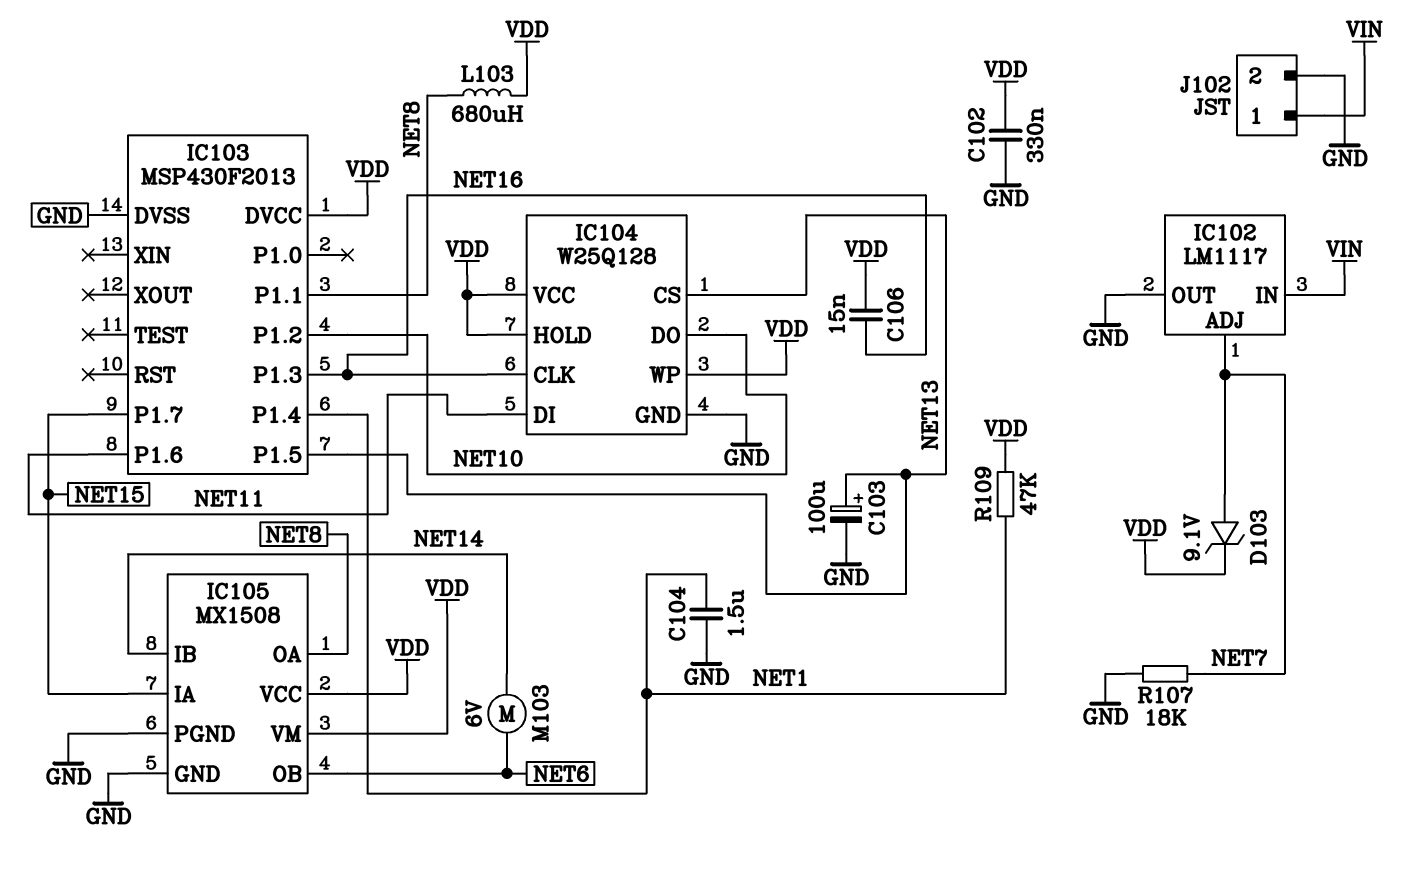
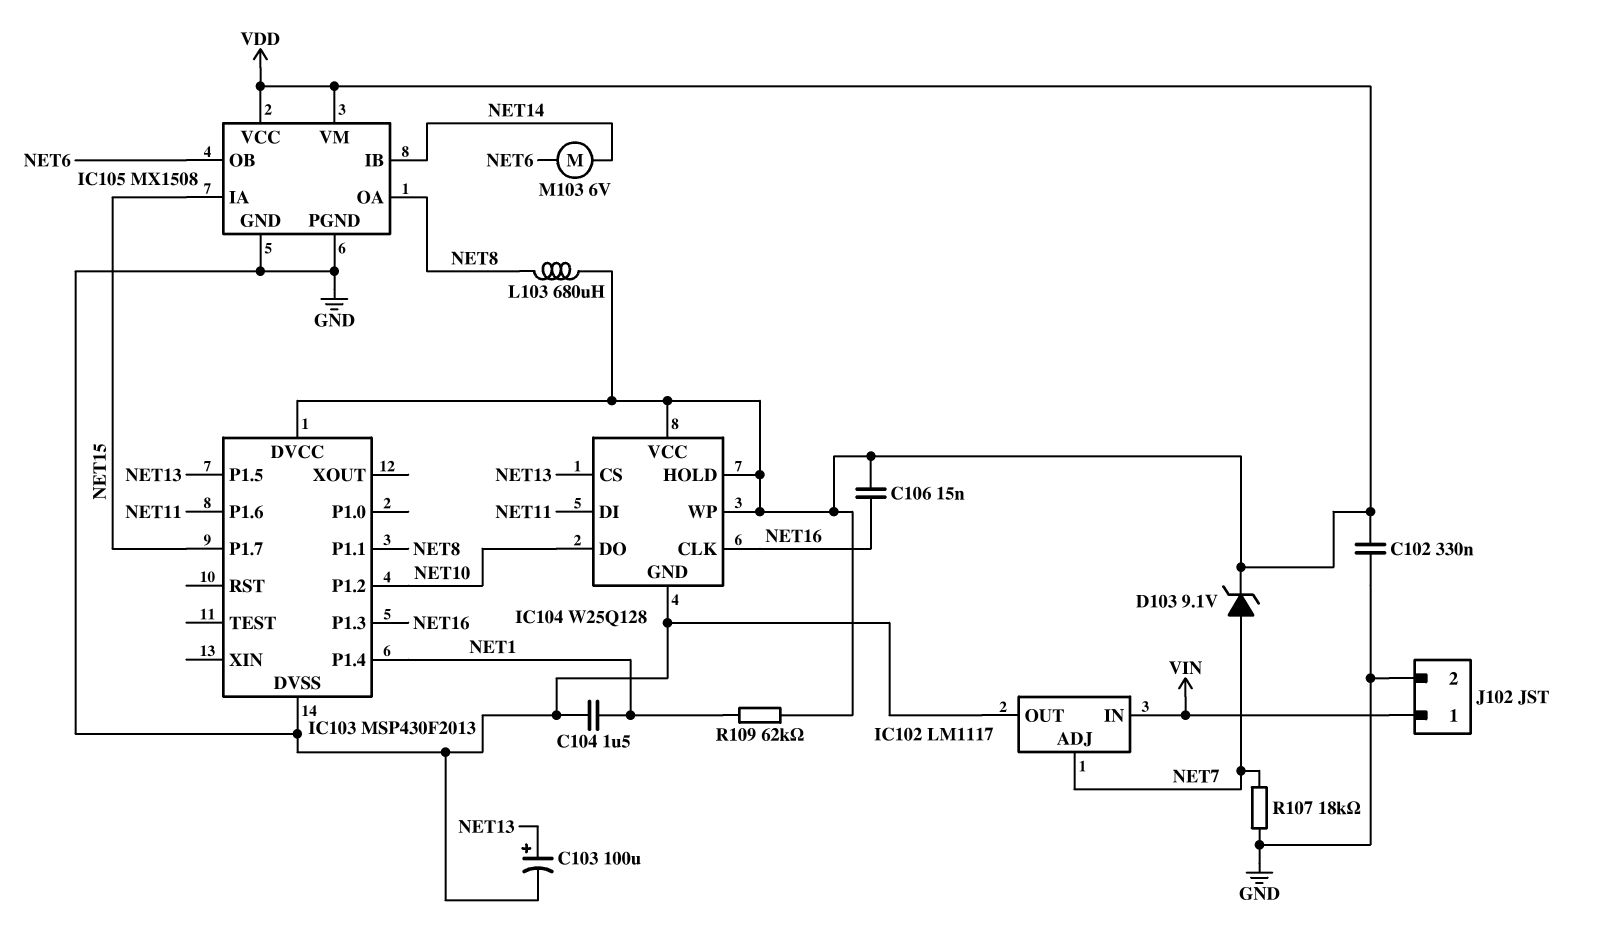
R109: 47k (NET1, VDD) -> 62k (NET1, VDD)

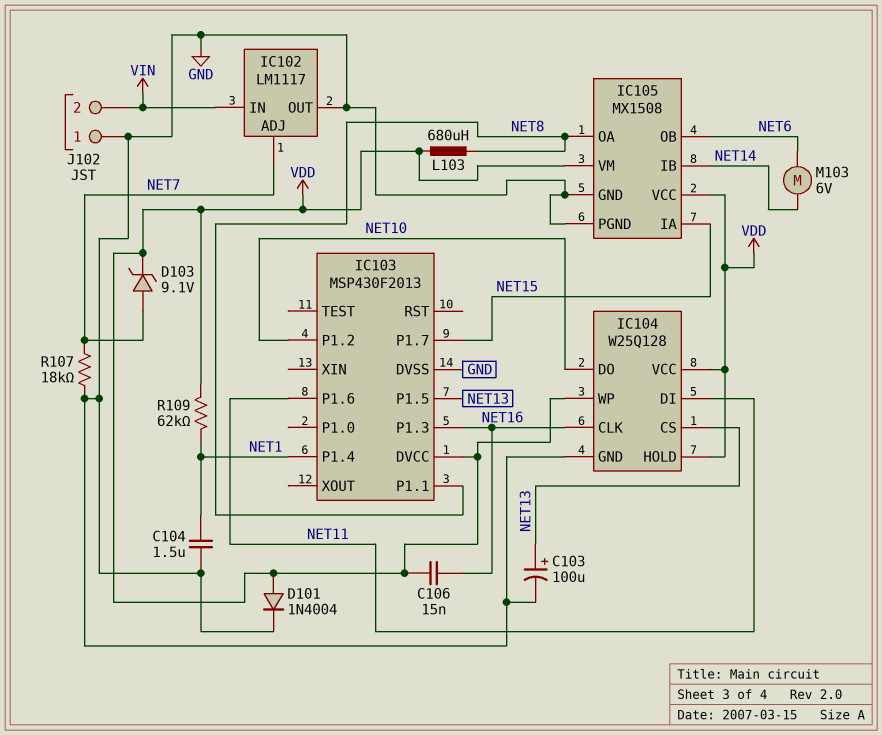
C102: 330nF (GND, VDD) -> none
D101: none -> diode 1N4004 (A VDD, K GND)
J102 pin 1: VIN -> GND
J102 pin 2: GND -> VIN

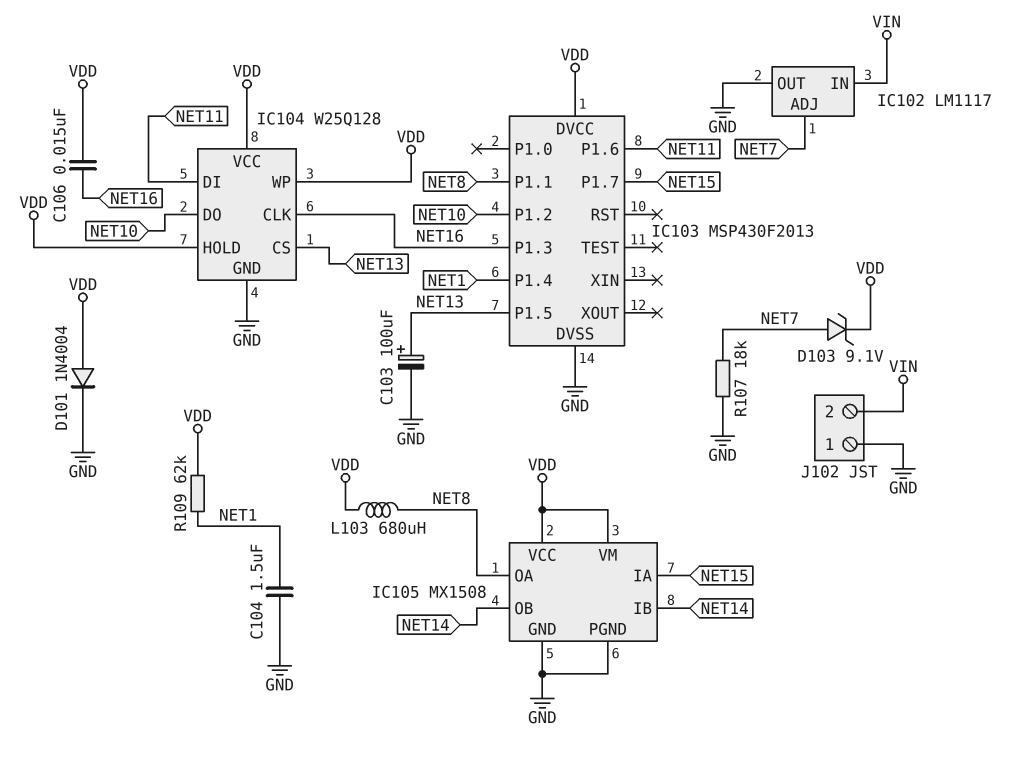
IC105 pin OB: NET6 -> NET14
M103: motor 6V (NET6, NET14) -> none

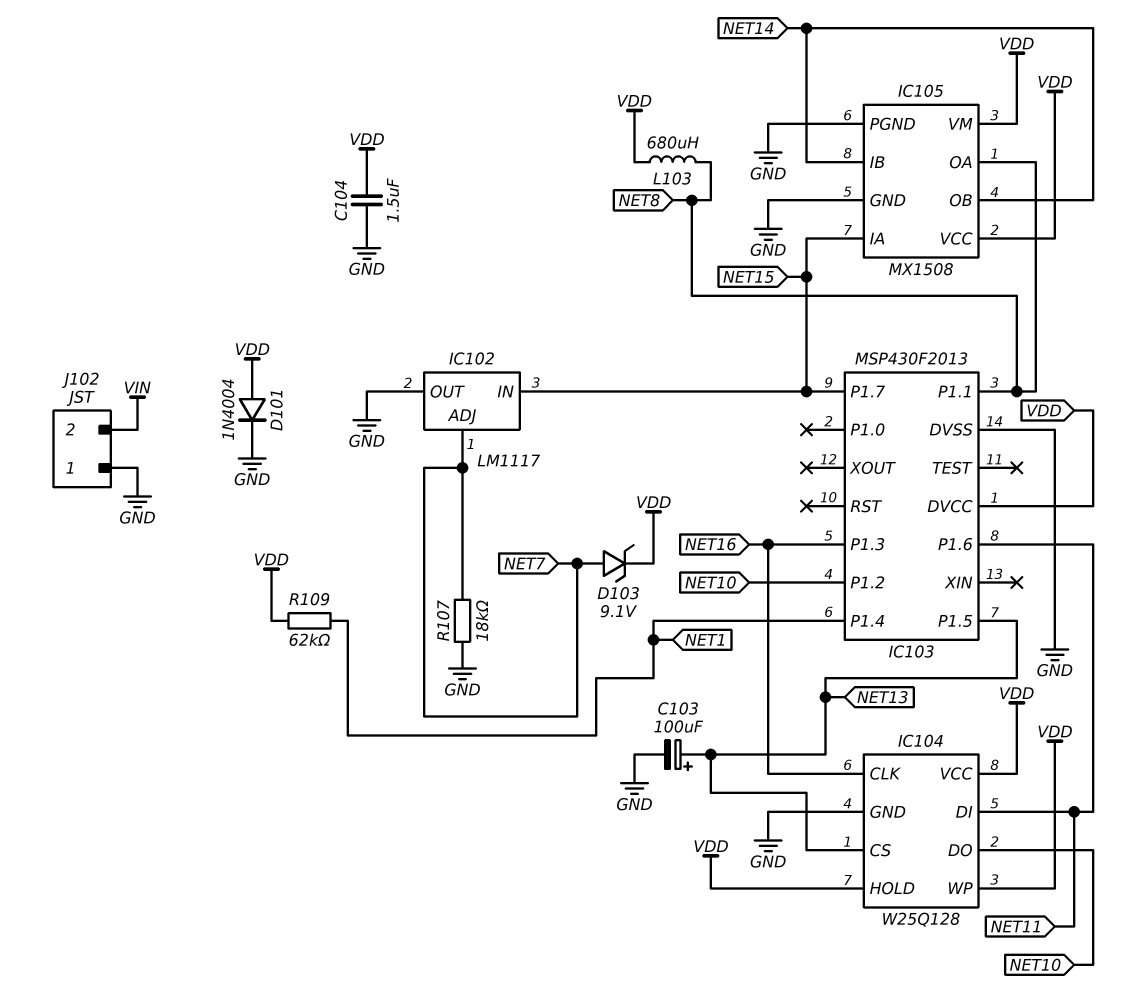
C104: 1.5uF (GND, NET1) -> 1.5uF (GND, VDD)
C106: 15nF (NET16, VDD) -> none
IC102 pin IN: VIN -> NET15

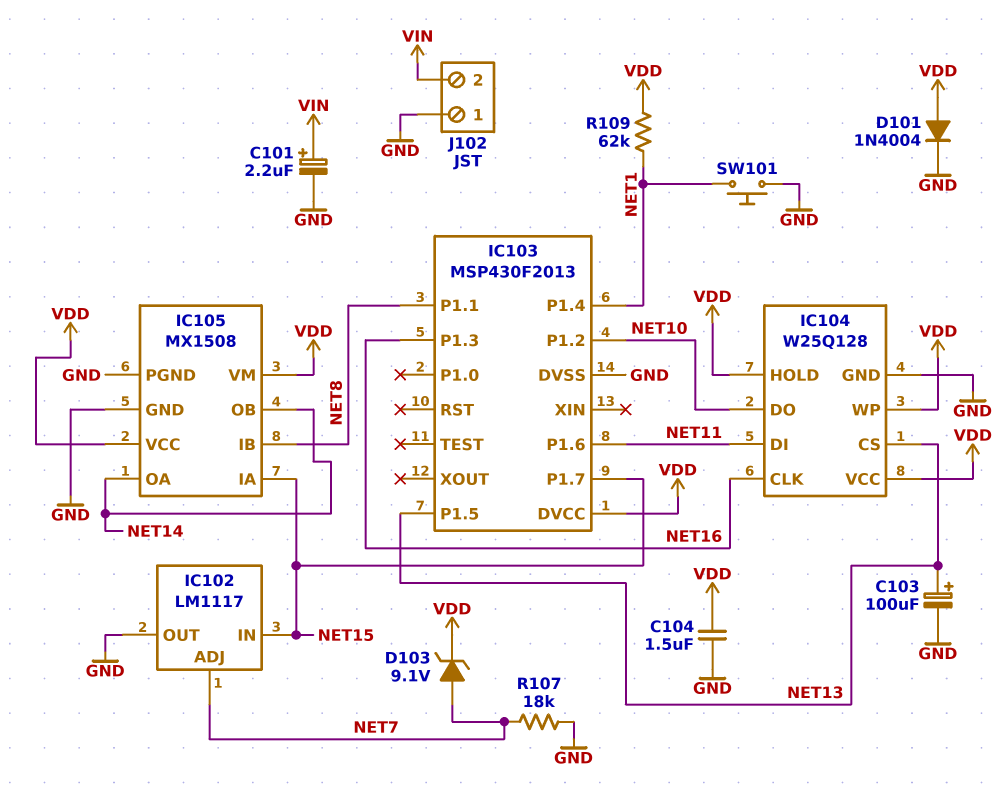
C101: none -> 2.2uF (plus VIN, minus GND)
IC105 pin IB: NET14 -> NET8
IC105 pin OA: NET8 -> NET14
L103: 680uH (NET8, VDD) -> none
SW101: none -> button (GND, NET1)

